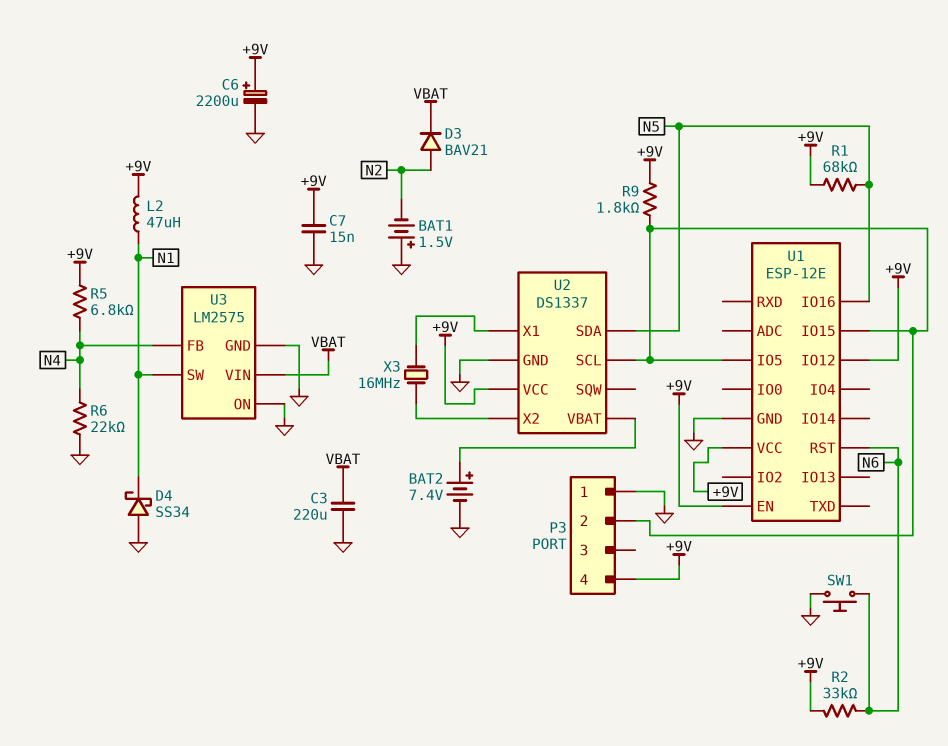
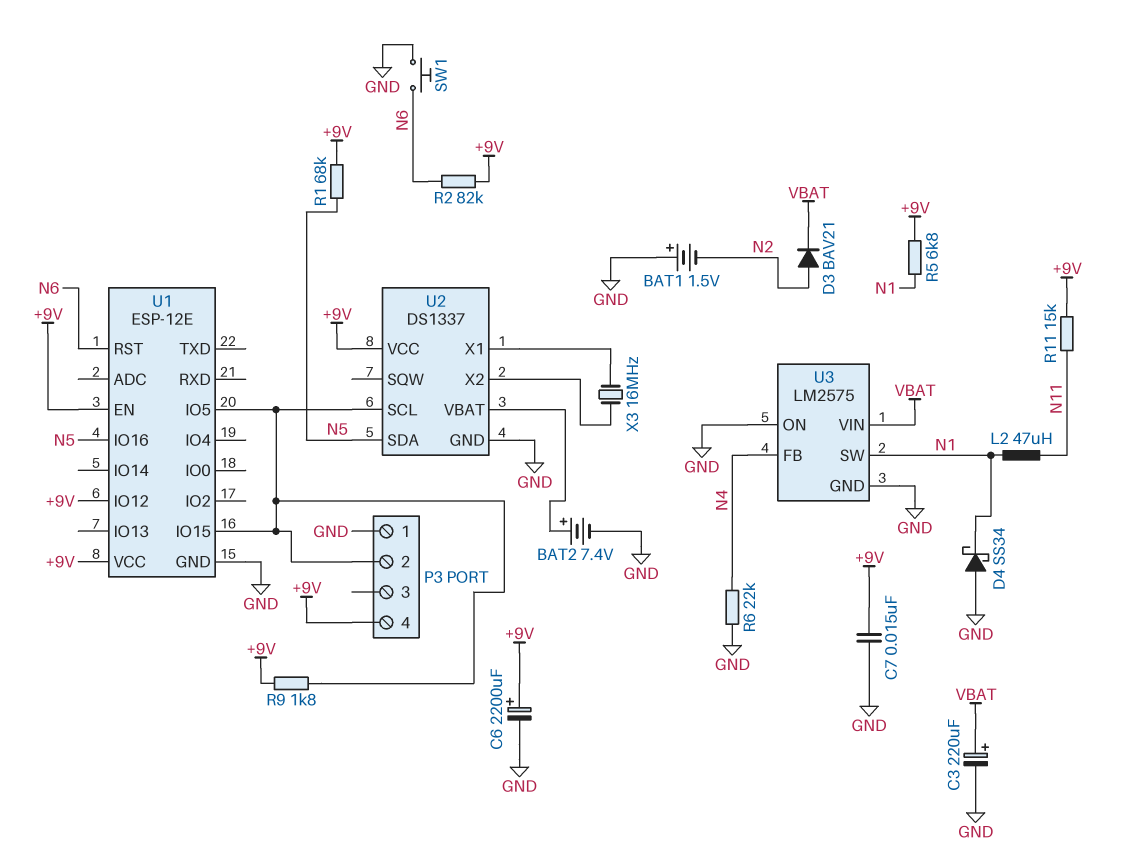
C3: 220uF (GND, VBAT) -> 220uF (plus VBAT, minus GND)
L2: 47uH (+9V, N1) -> 47uH (N1, N11)
R2: 33k (+9V, N6) -> 82k (+9V, N6)
R5: 6.8k (+9V, N4) -> 6.8k (+9V, N1)
R11: none -> 15k (+9V, N11)

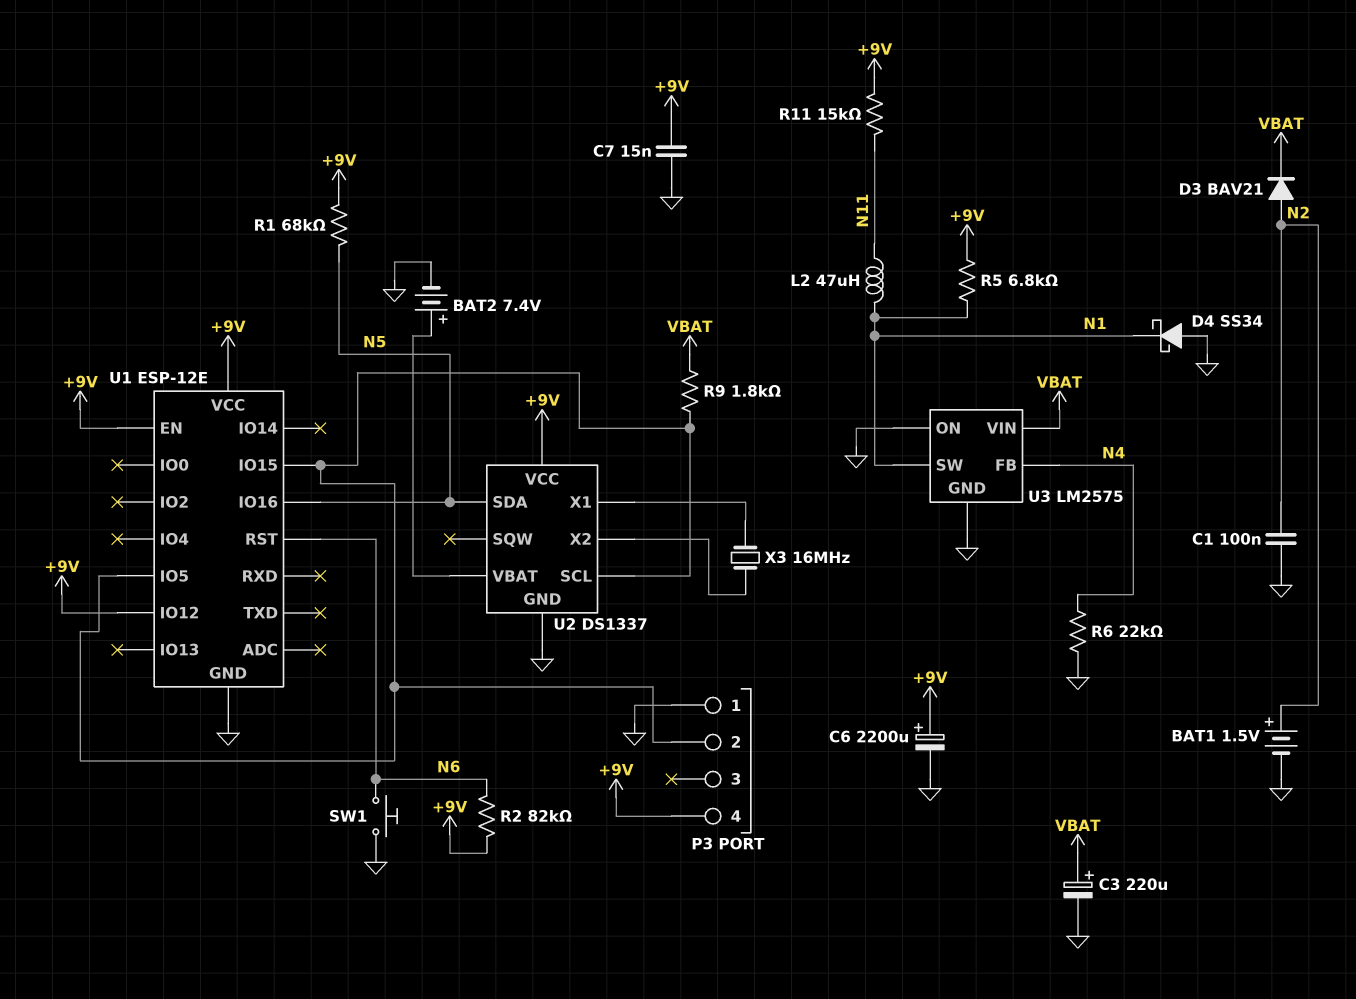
BAT1: 1.5V (plus GND, minus N2) -> 1.5V (plus N2, minus GND)
C1: none -> 100nF (GND, N2)
R9: 1.8k (+9V, P3/2) -> 1.8k (P3/2, VBAT)

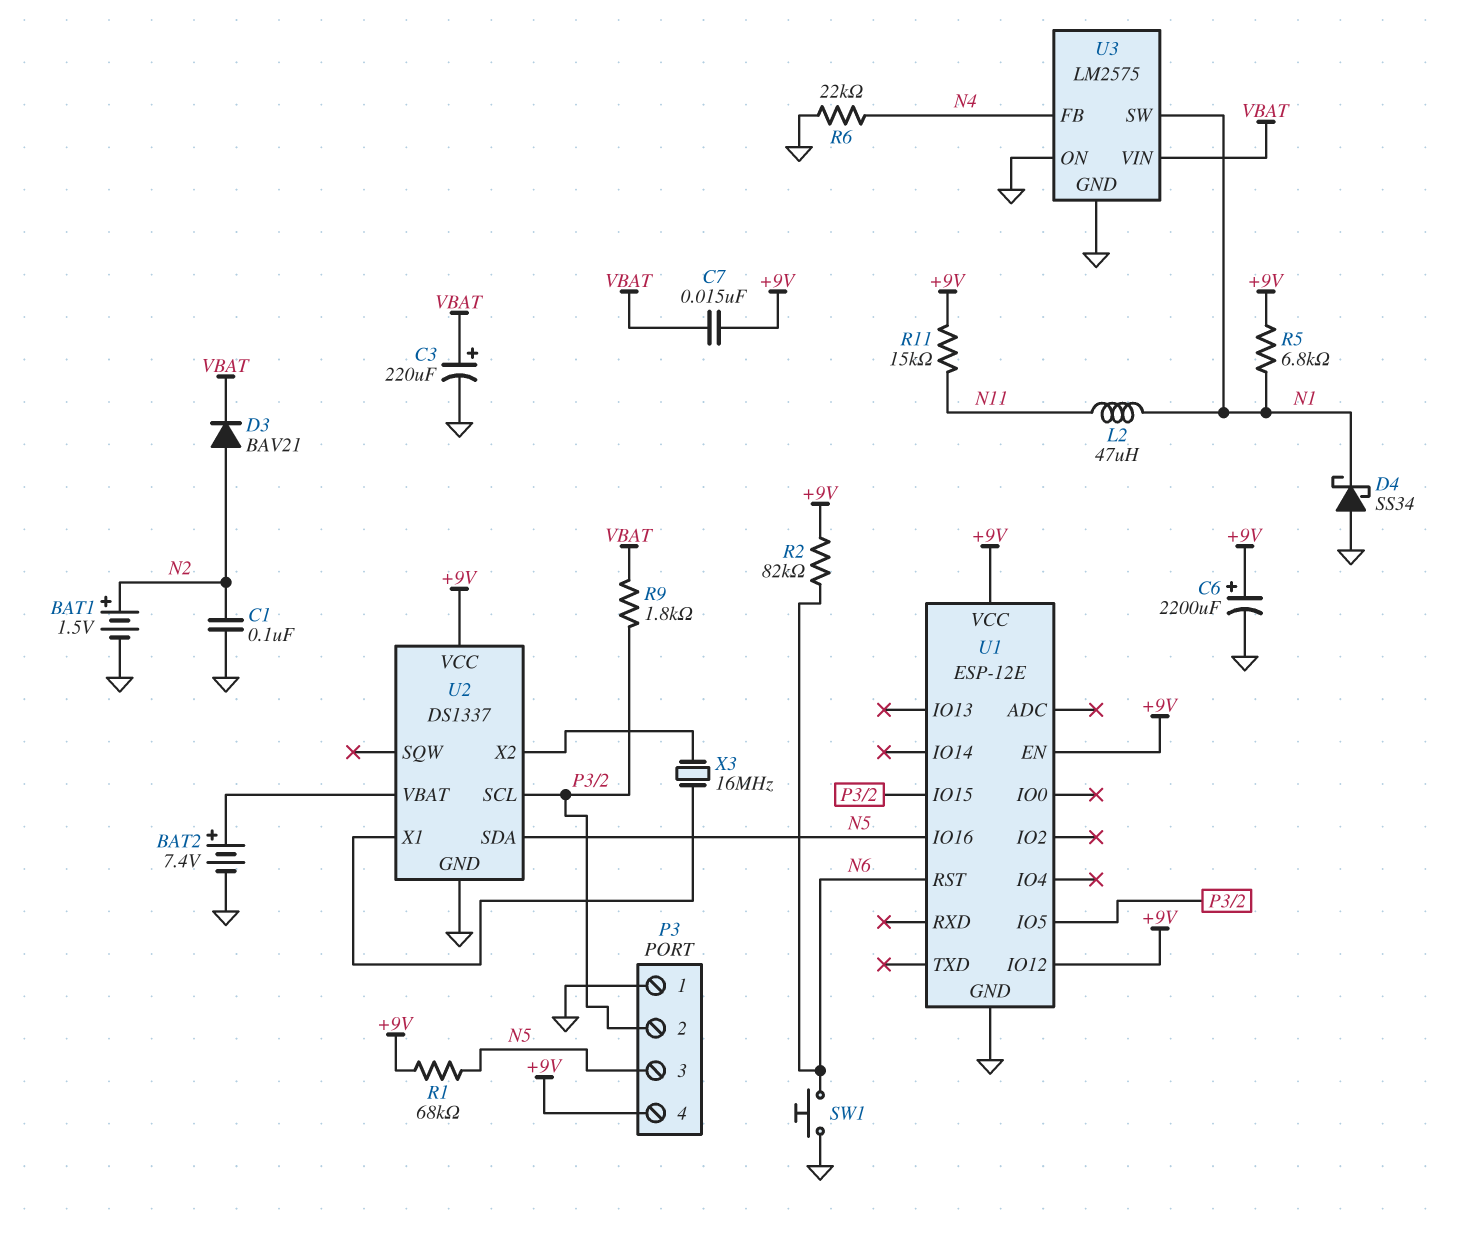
C7: 15nF (+9V, GND) -> 15nF (+9V, VBAT)
P3 pin 3: none -> N5

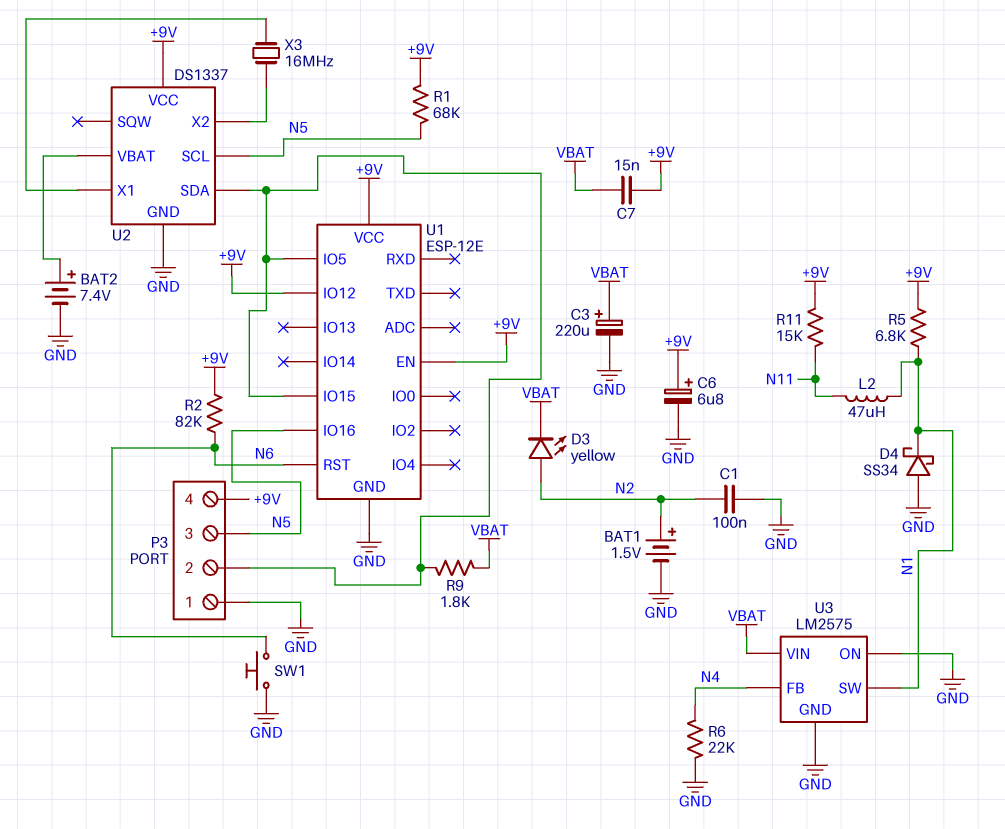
C6: 2200uF (plus +9V, minus GND) -> 6.8uF (plus +9V, minus GND)
D3: diode BAV21 (A N2, K VBAT) -> LED yellow (A N2, K VBAT)
U2 pin SCL: P3/2 -> N5
U2 pin SDA: N5 -> P3/2

